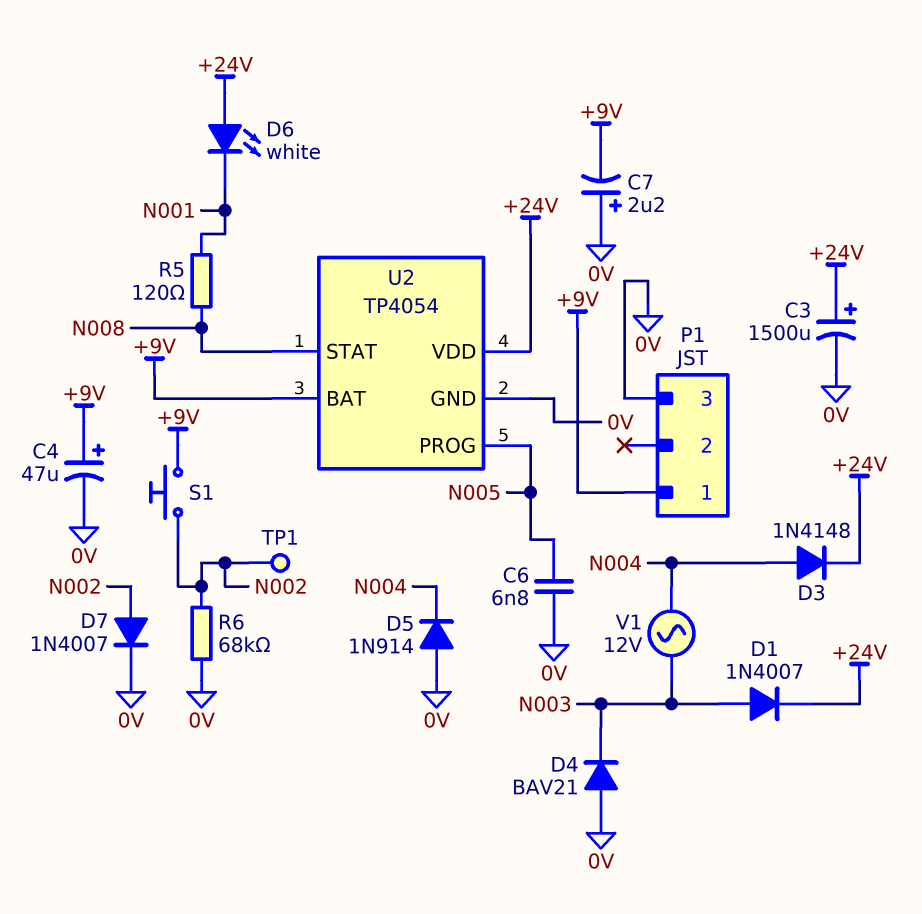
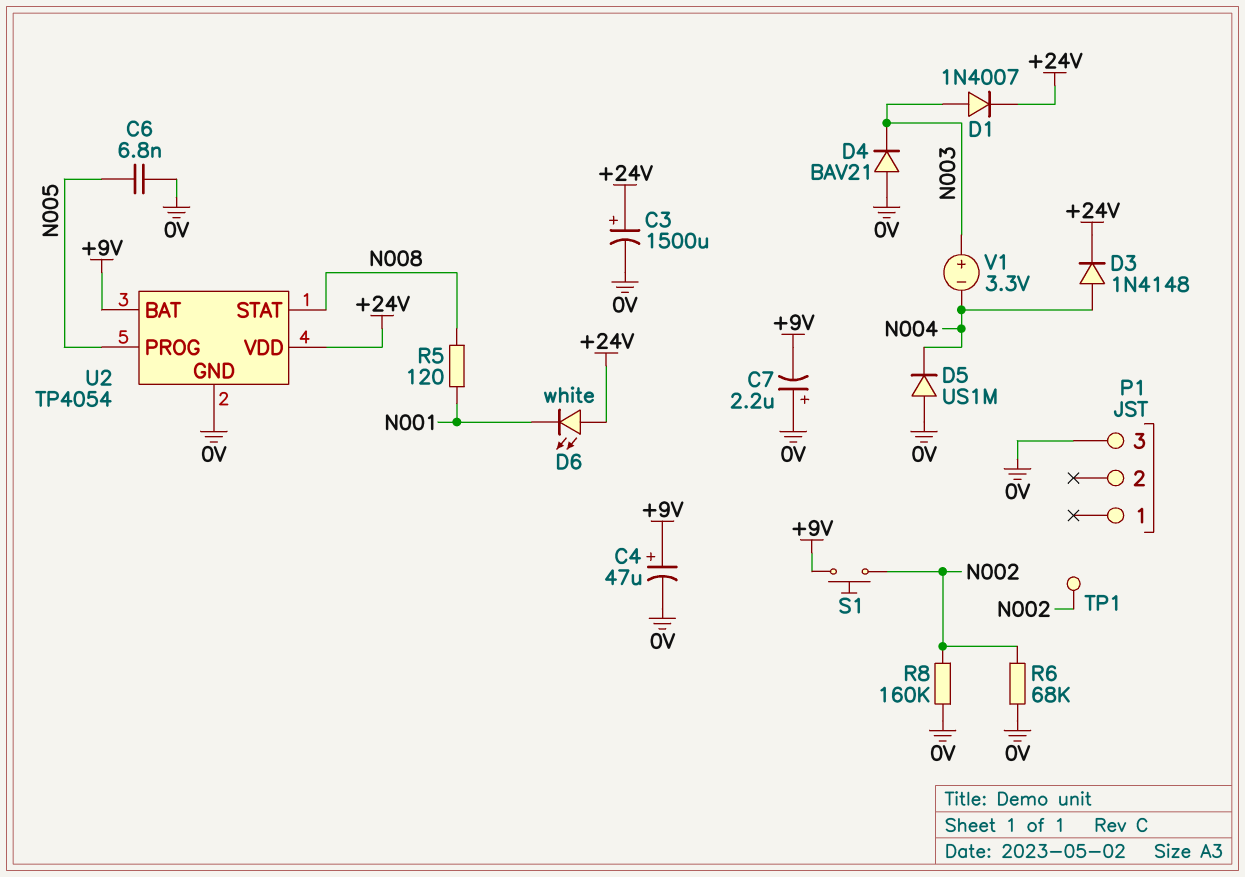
D5: diode 1N914 (A 0V, K N004) -> diode US1M (A 0V, K N004)
D7: diode 1N4007 (A N002, K 0V) -> none
P1 pin 1: +9V -> none
R8: none -> 160k (0V, N002)
V1: AC 12V (N003, N004) -> 3.3V (plus N003, minus N004)

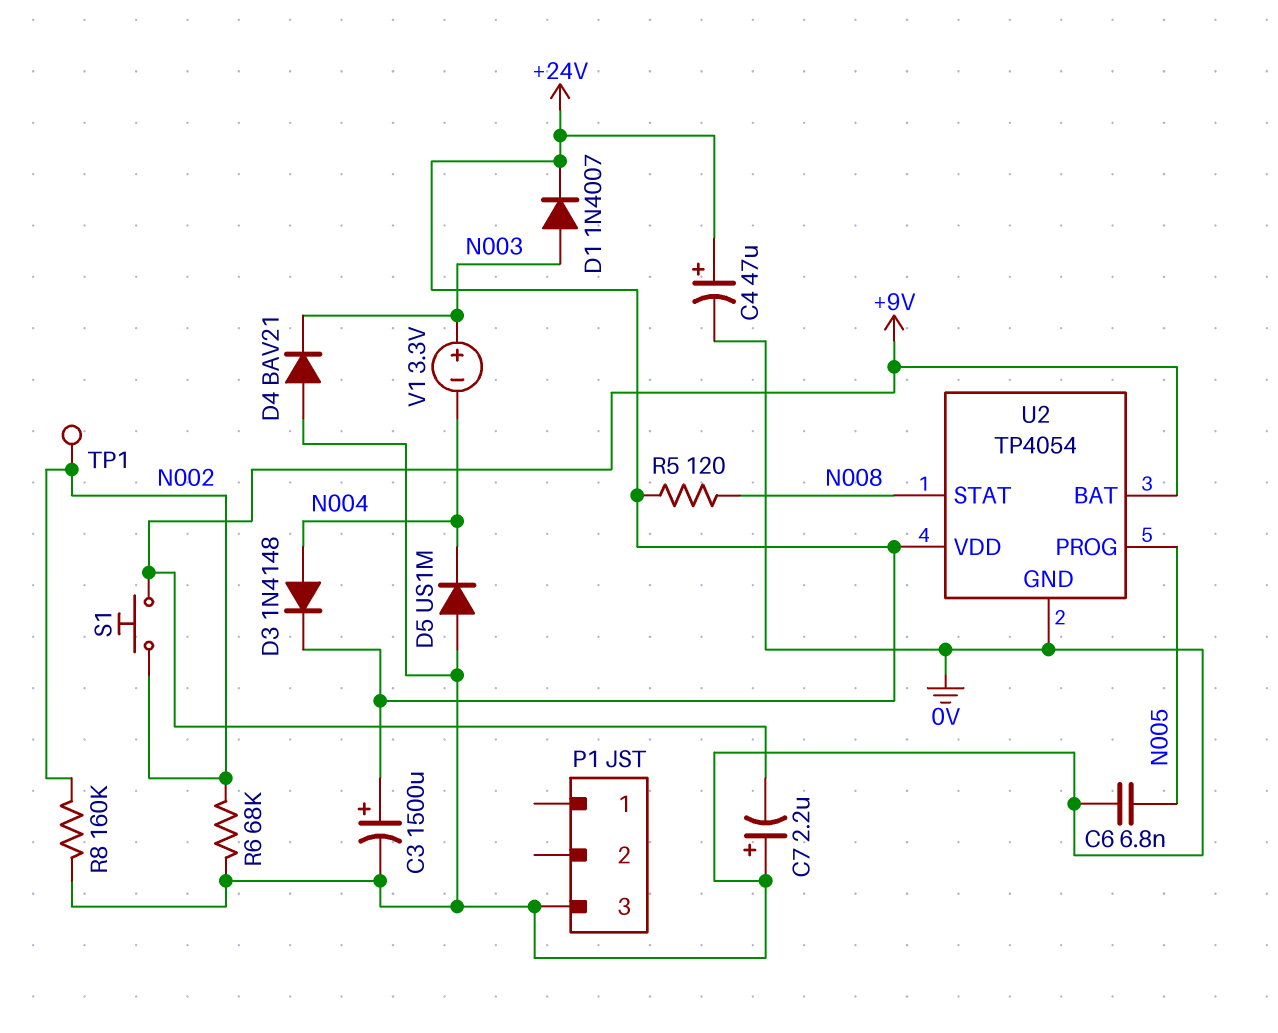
C4: 47uF (plus +9V, minus 0V) -> 47uF (plus +24V, minus 0V)
D6: LED white (A +24V, K N001) -> none
R5: 120 (N001, N008) -> 120 (+24V, N008)

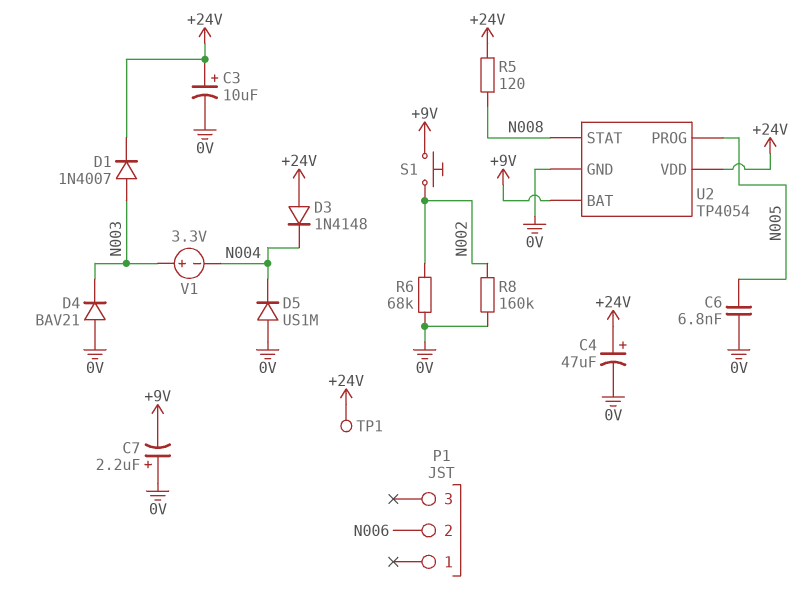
C3: 1500uF (plus +24V, minus 0V) -> 10uF (plus +24V, minus 0V)
D3: diode 1N4148 (A N004, K +24V) -> diode 1N4148 (A +24V, K N004)
P1 pin 2: none -> N006
P1 pin 3: 0V -> none
TP1: test point (N002) -> test point (+24V)

